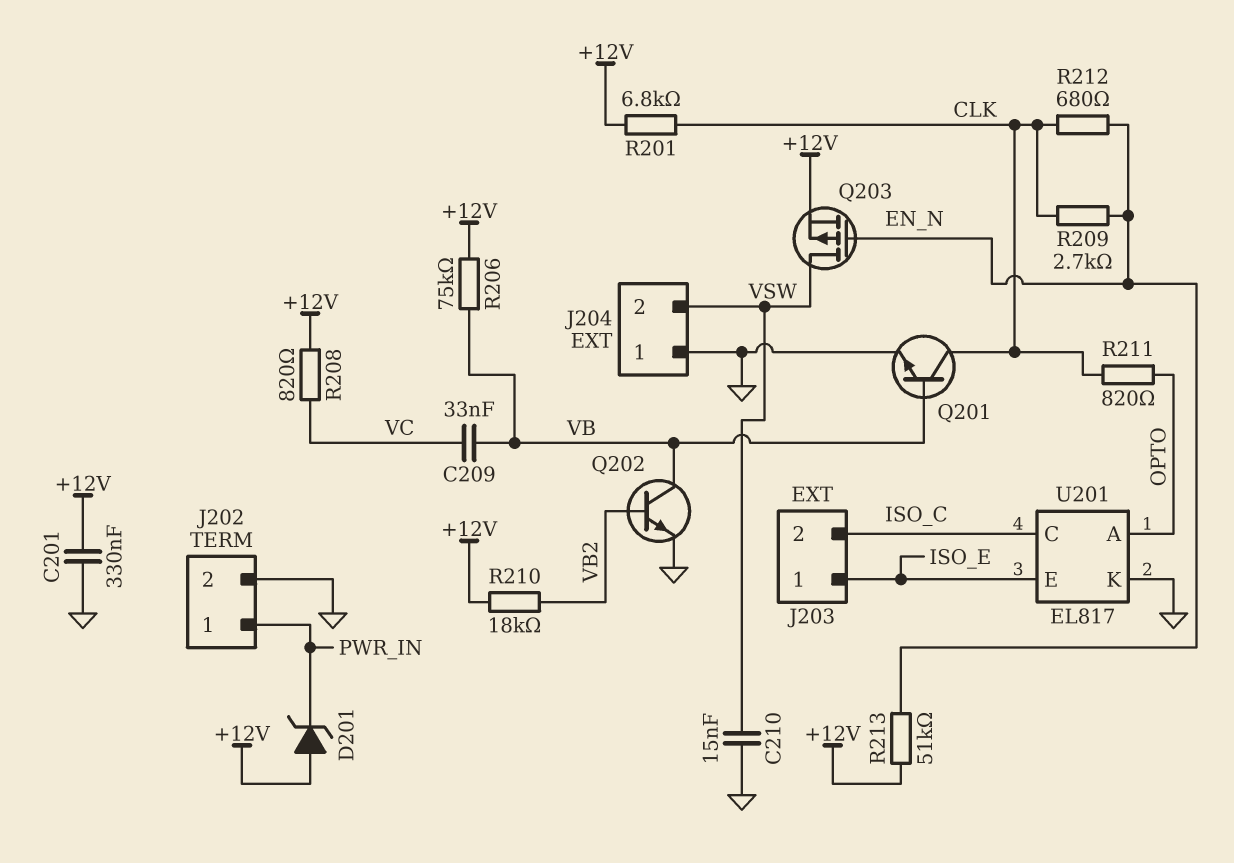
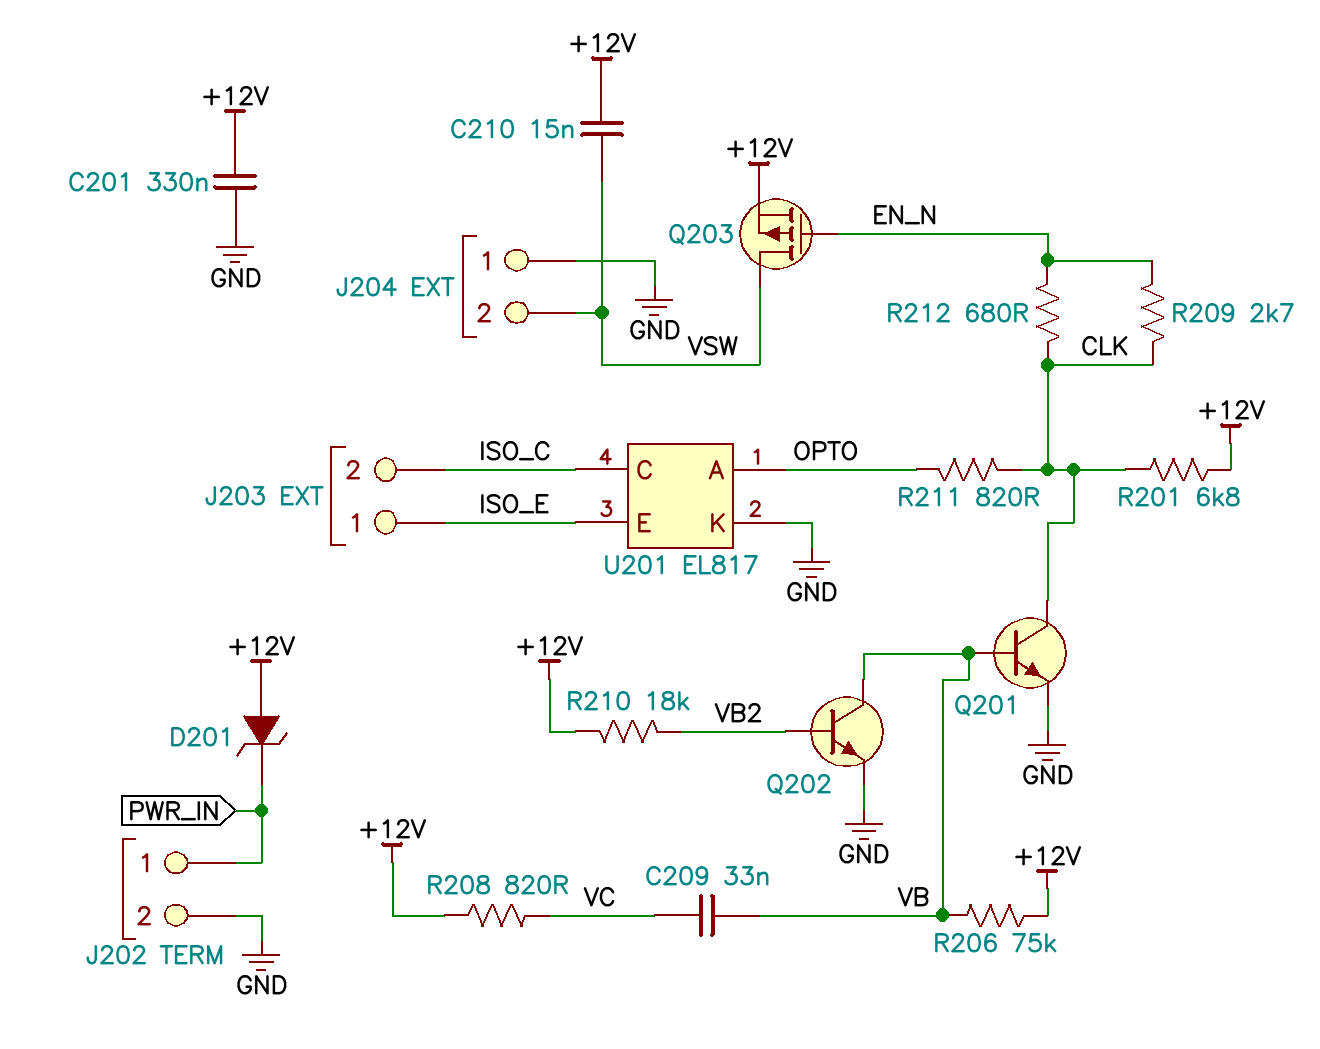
C210: 15nF (GND, VSW) -> 15nF (+12V, VSW)
R213: 51k (+12V, EN_N) -> none

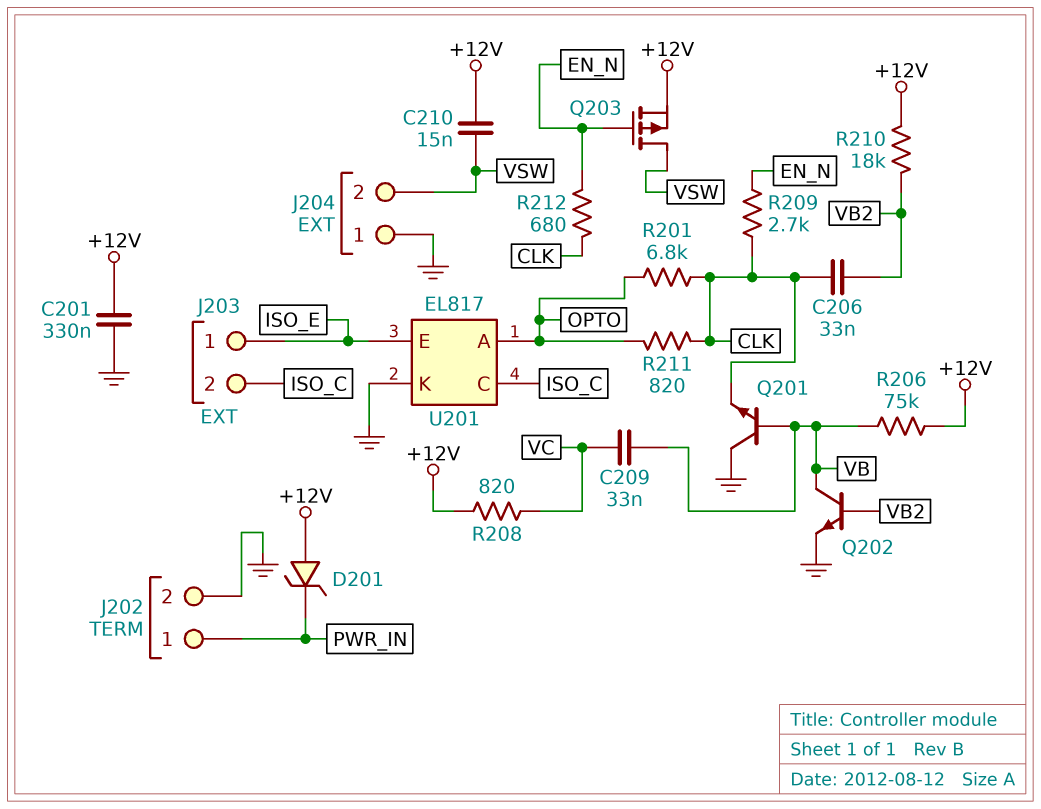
C206: none -> 33nF (CLK, VB2)
Q201: NPN (B VB, C CLK, E GND) -> NPN (B VB, C GND, E CLK)
R201: 6.8k (+12V, CLK) -> 6.8k (CLK, OPTO)

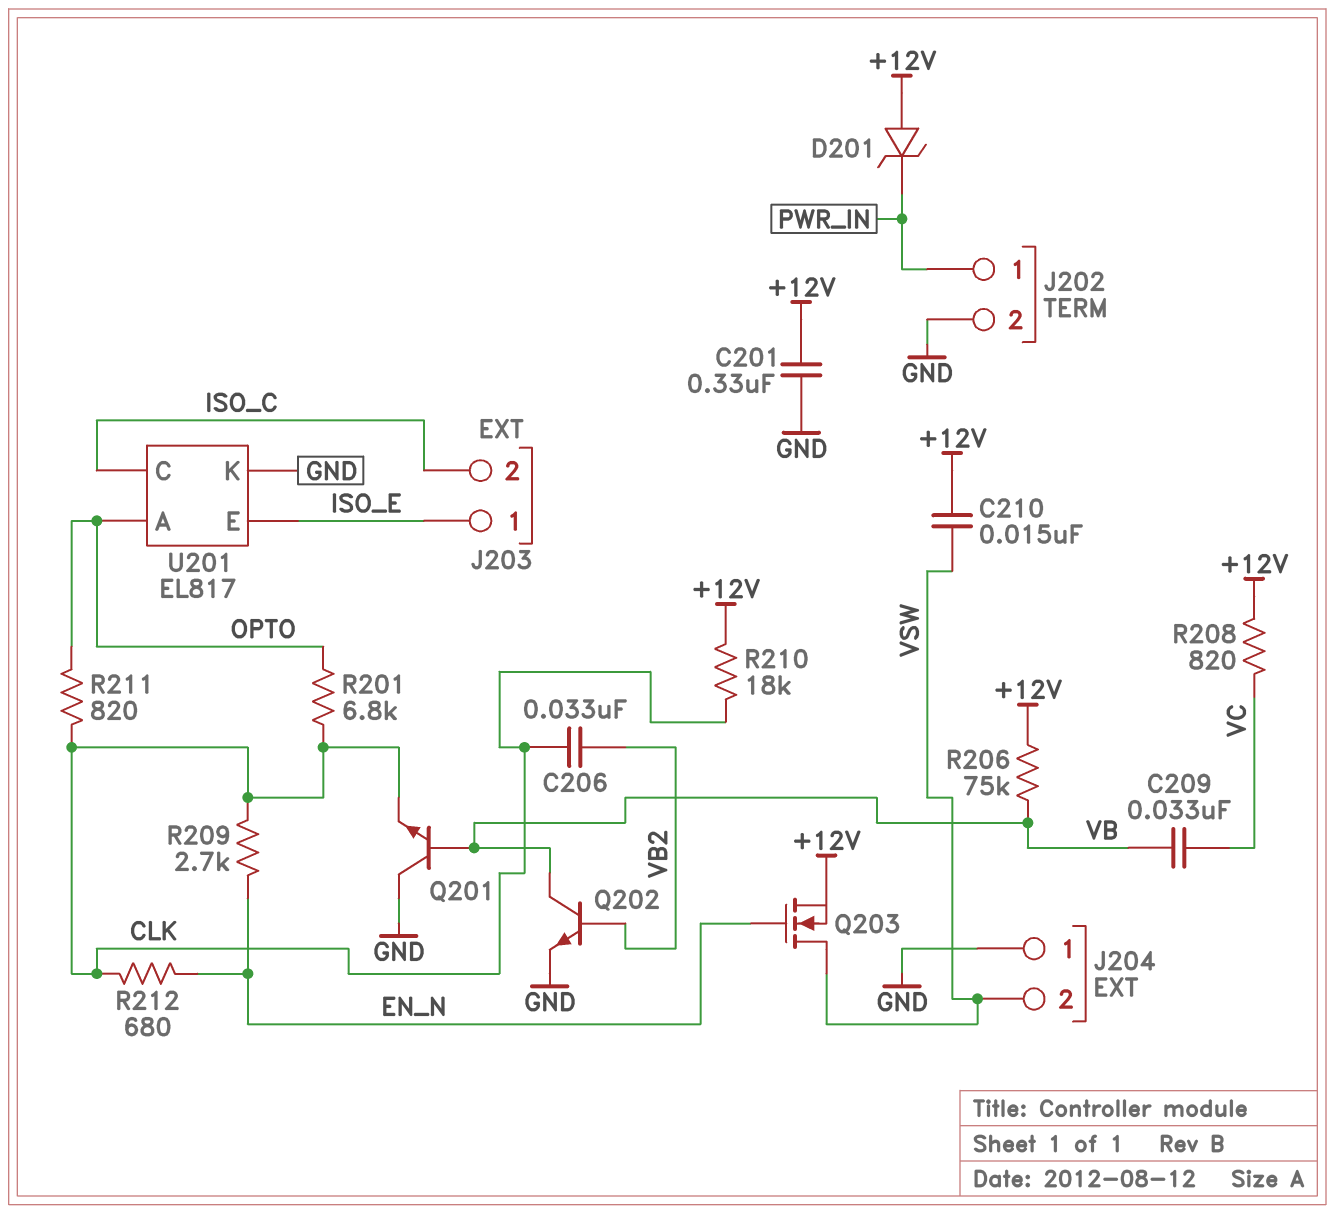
Q203: PMOS (G EN_N, D VSW, S +12V) -> NMOS (G EN_N, D VSW, S +12V)
R210: 18k (+12V, VB2) -> 18k (+12V, CLK)

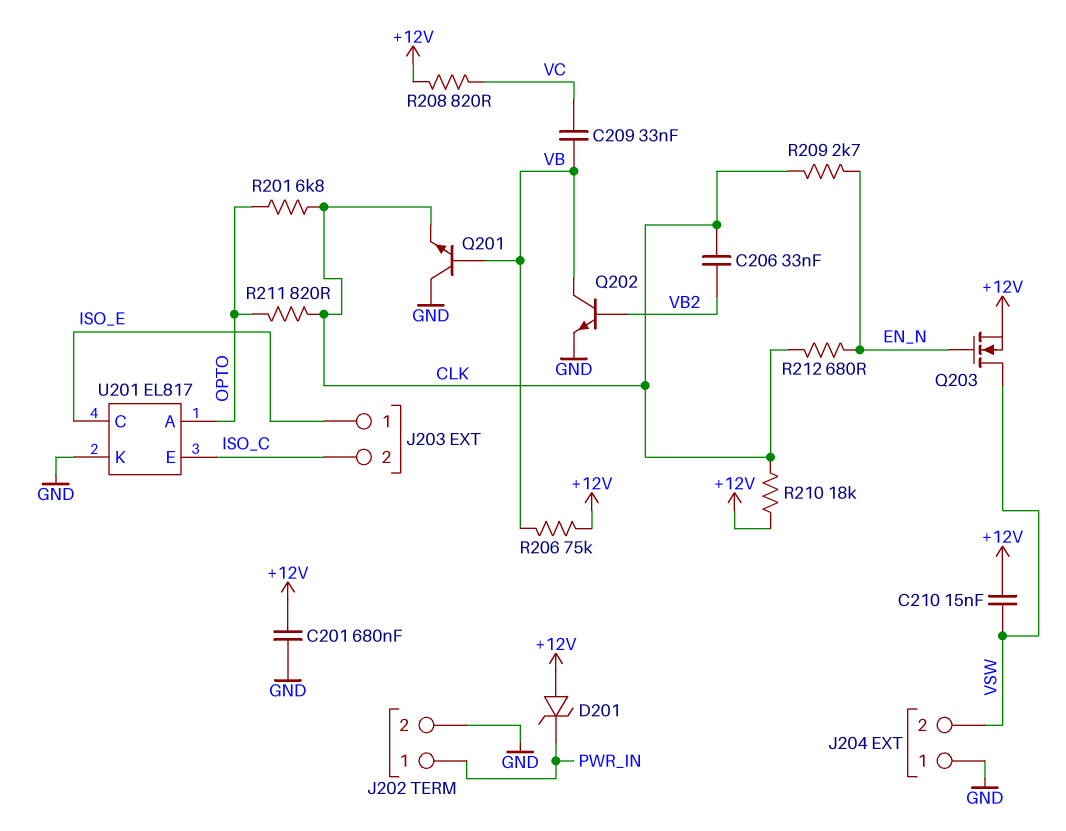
C201: 330nF (+12V, GND) -> 680nF (+12V, GND)
U201 pin C: ISO_C -> ISO_E
U201 pin E: ISO_E -> ISO_C

